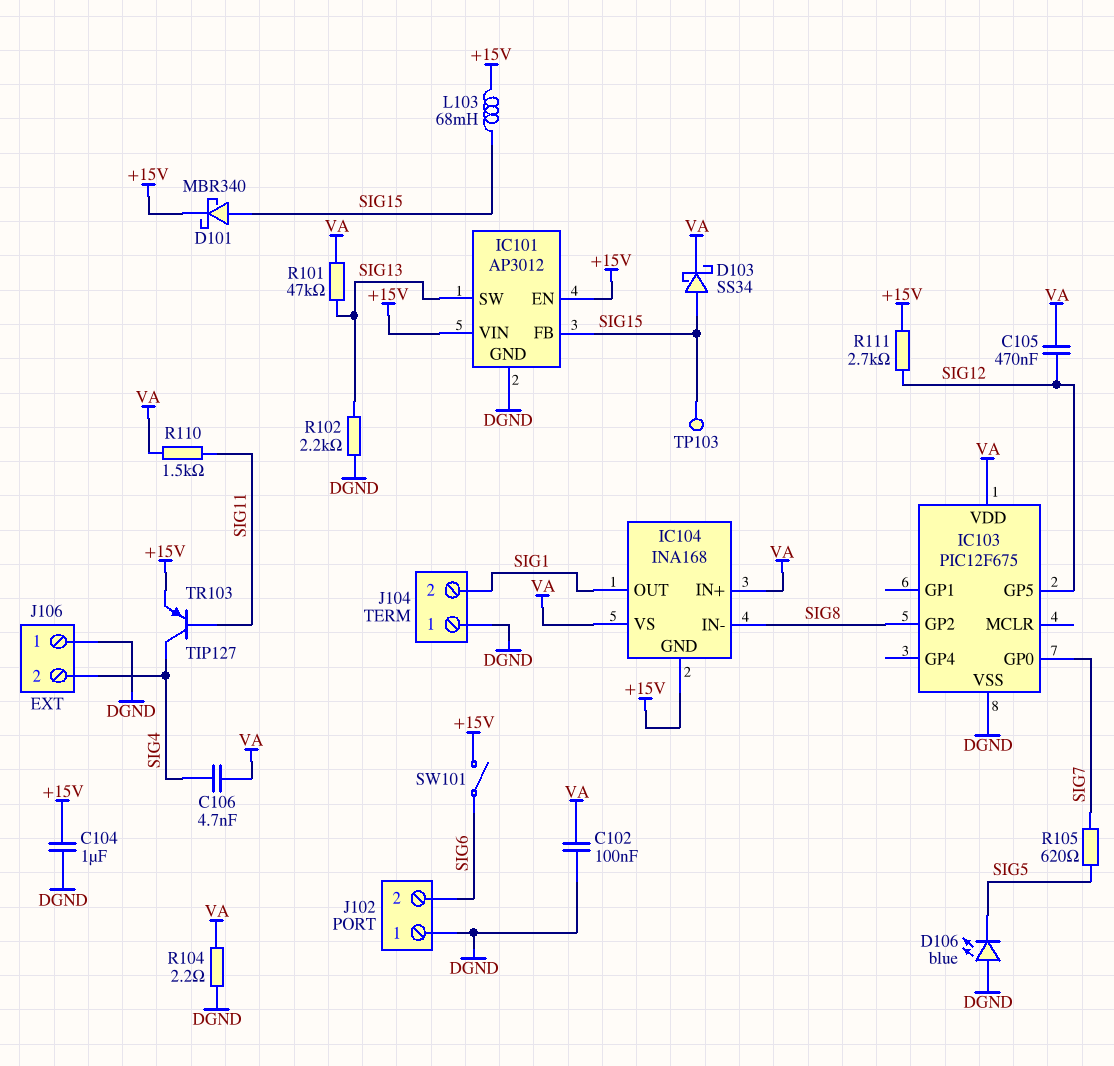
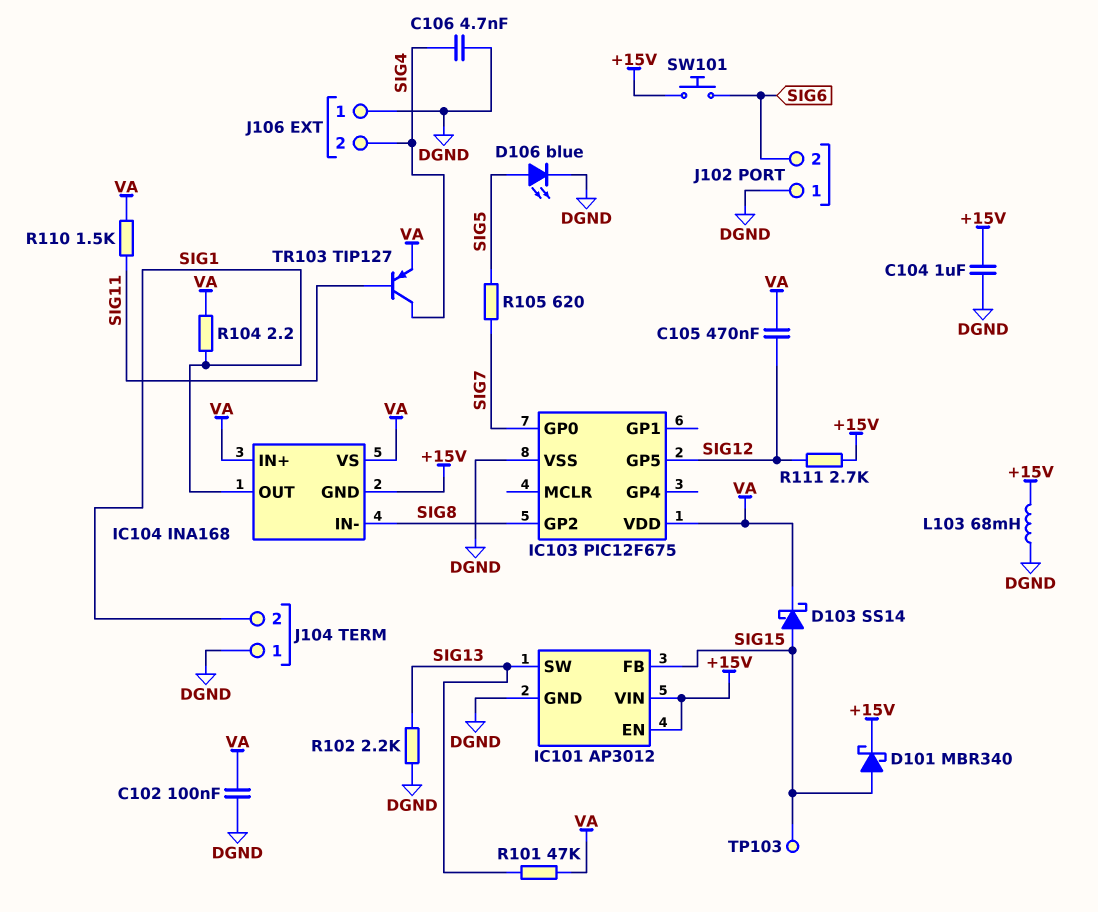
C106: 4.7nF (SIG4, VA) -> 4.7nF (DGND, SIG4)
D103: schottky SS34 (A SIG15, K VA) -> schottky SS14 (A SIG15, K VA)
D106: LED blue (A DGND, K SIG5) -> LED blue (A SIG5, K DGND)
L103: 68mH (+15V, SIG15) -> 68mH (+15V, DGND)
R104: 2.2 (DGND, VA) -> 2.2 (SIG1, VA)
SW101: switch (+15V, SIG6) -> button (+15V, SIG6)
TR103: PNP TIP127 (B SIG11, C SIG4, E +15V) -> PNP TIP127 (B SIG11, C SIG4, E VA)

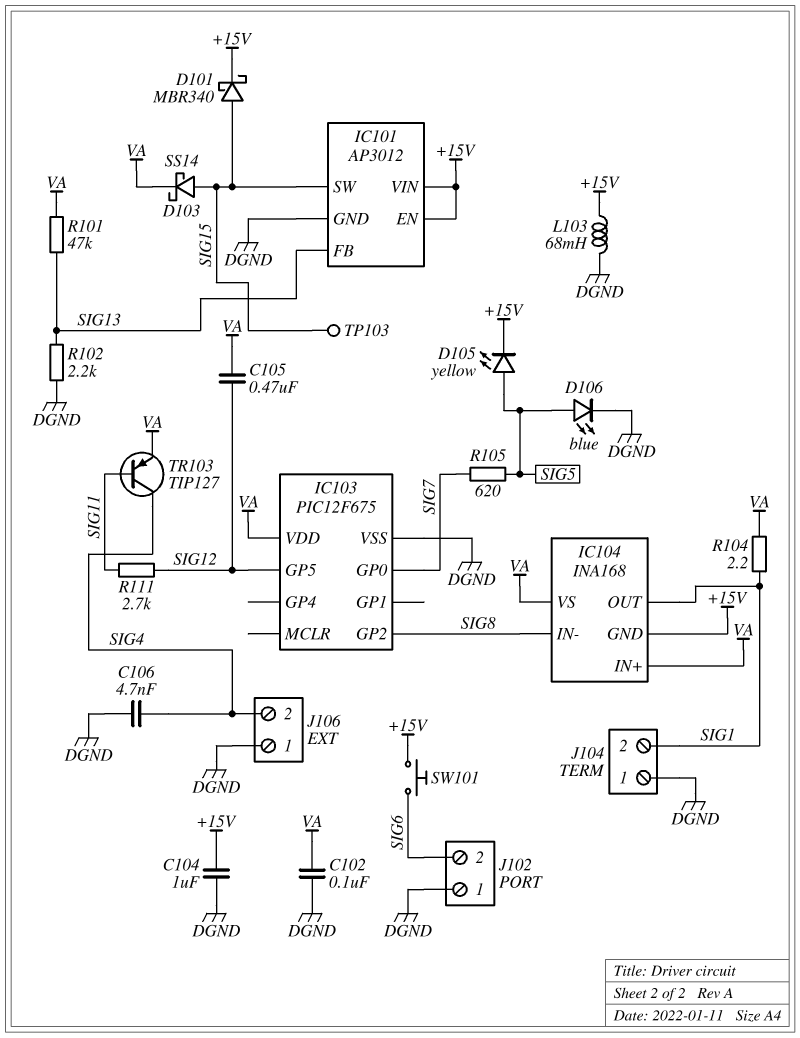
D105: none -> LED yellow (A SIG5, K +15V)
IC101 pin FB: SIG15 -> SIG13
IC101 pin SW: SIG13 -> SIG15
R110: 1.5k (SIG11, VA) -> none
R111: 2.7k (+15V, SIG12) -> 2.7k (SIG11, SIG12)

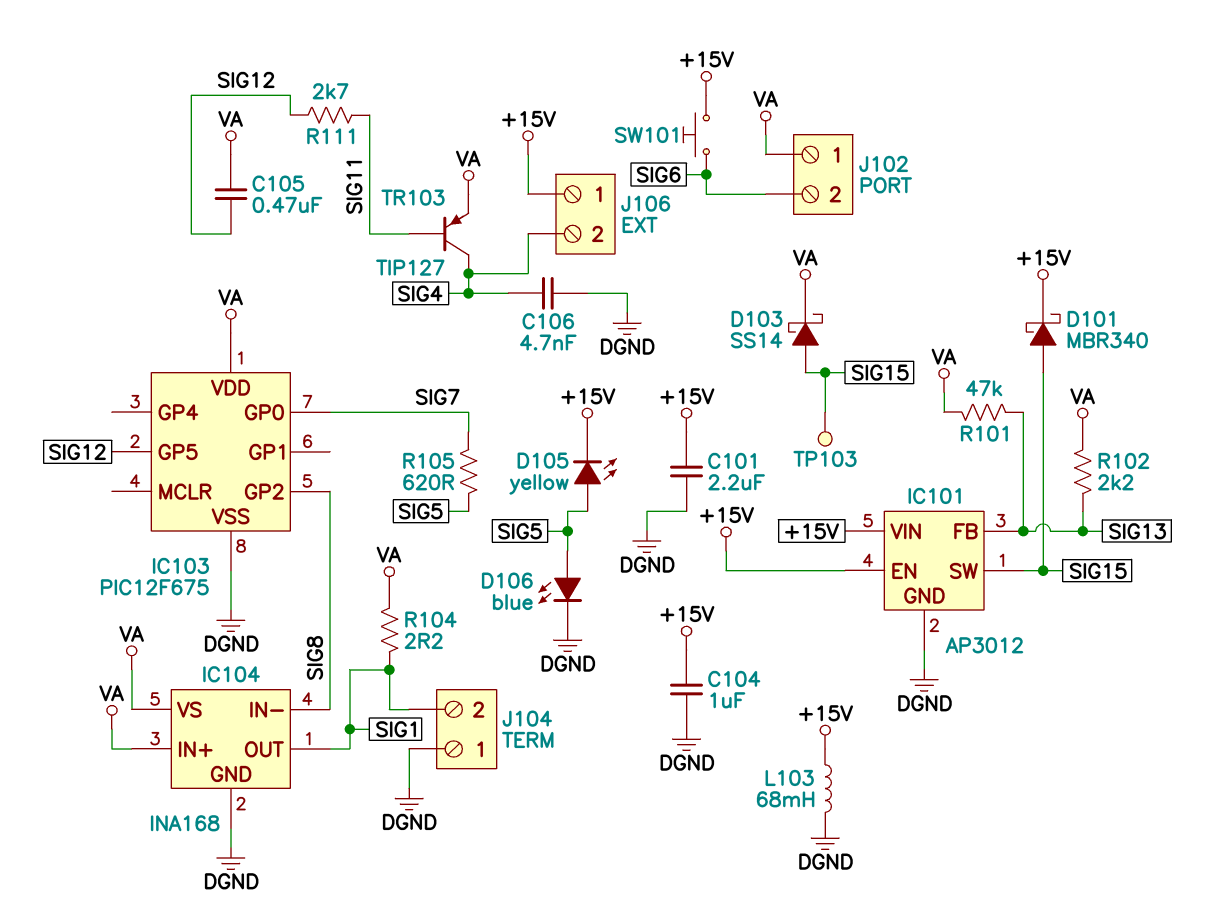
C101: none -> 2.2uF (+15V, DGND)
C102: 100nF (DGND, VA) -> none
IC104 pin GND: +15V -> DGND
J102 pin 1: DGND -> VA
J106 pin 1: DGND -> +15V
R102: 2.2k (DGND, SIG13) -> 2.2k (SIG13, VA)

